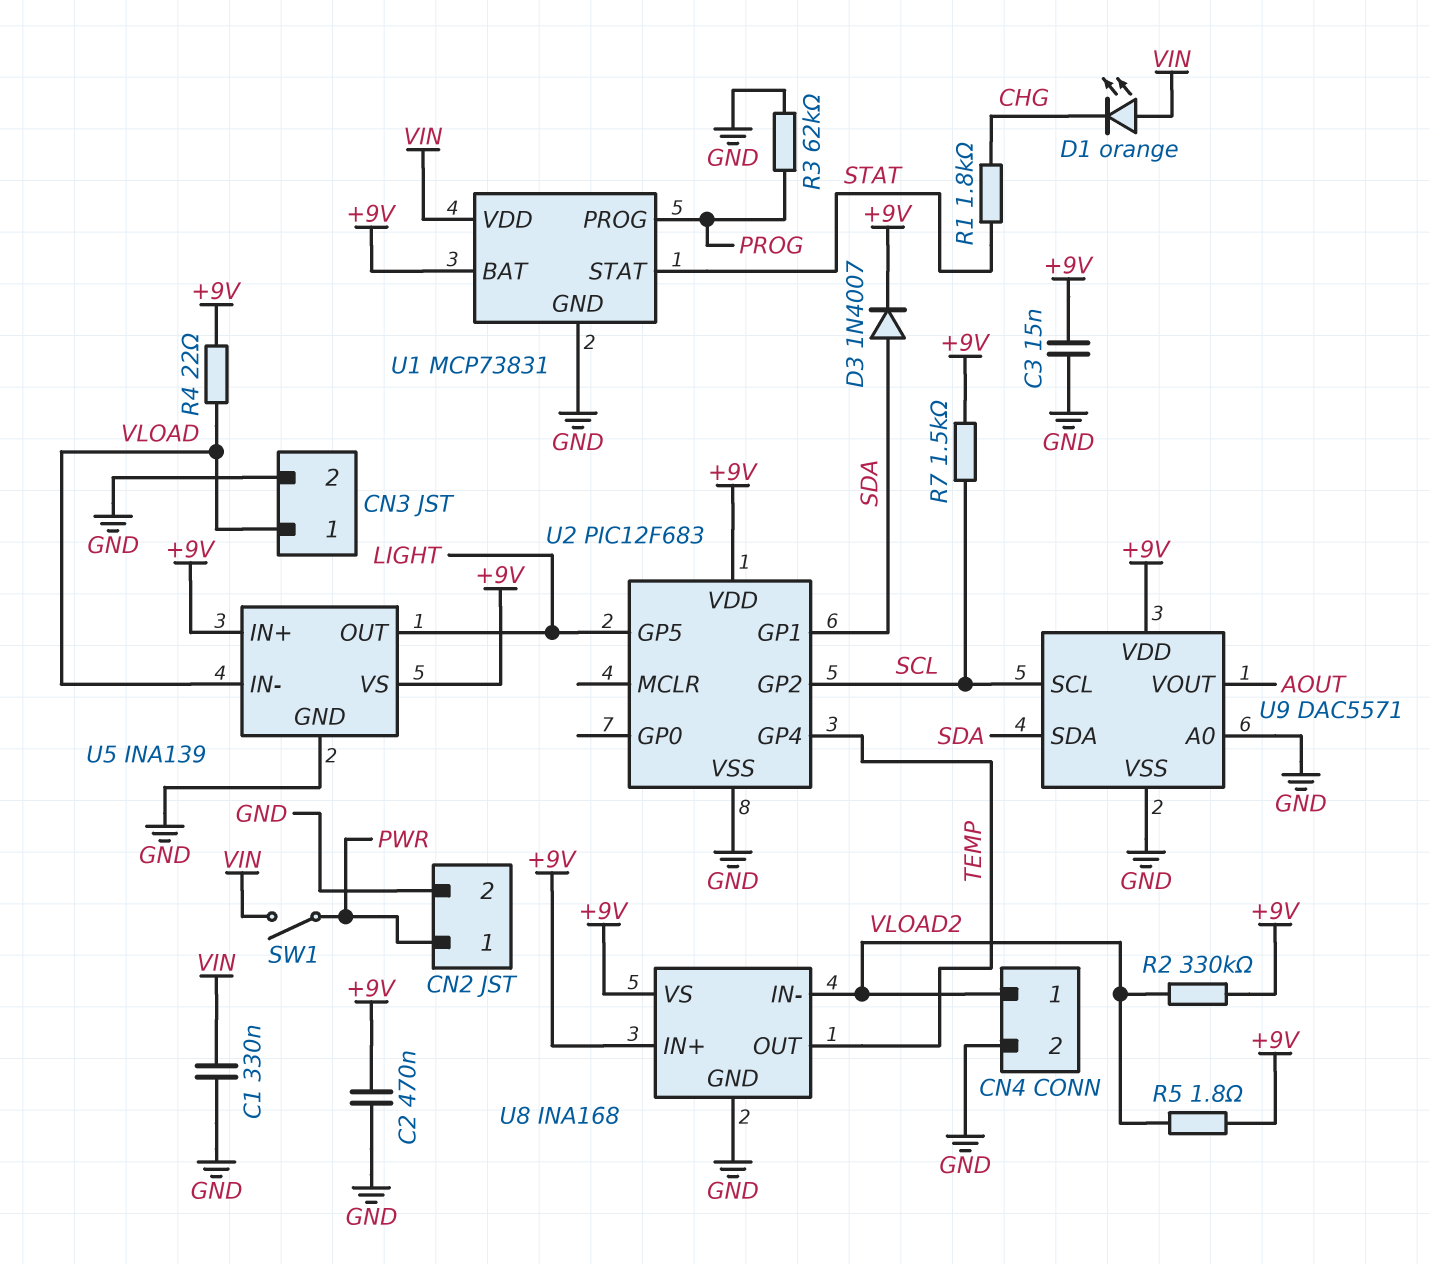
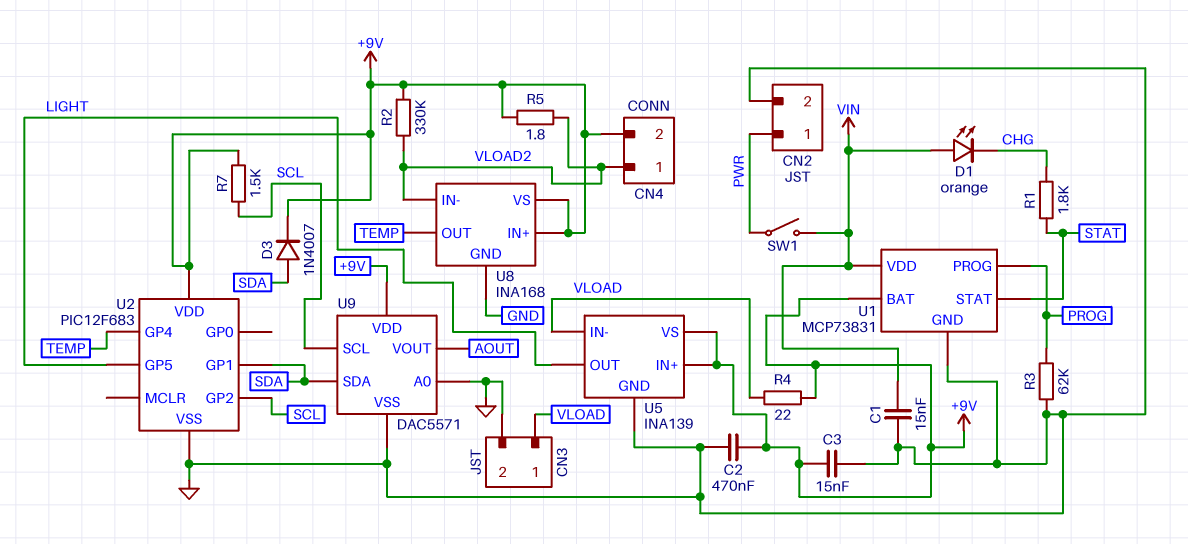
C1: 330nF (GND, VIN) -> 15nF (GND, VIN)
CN4 pin 2: GND -> +9V

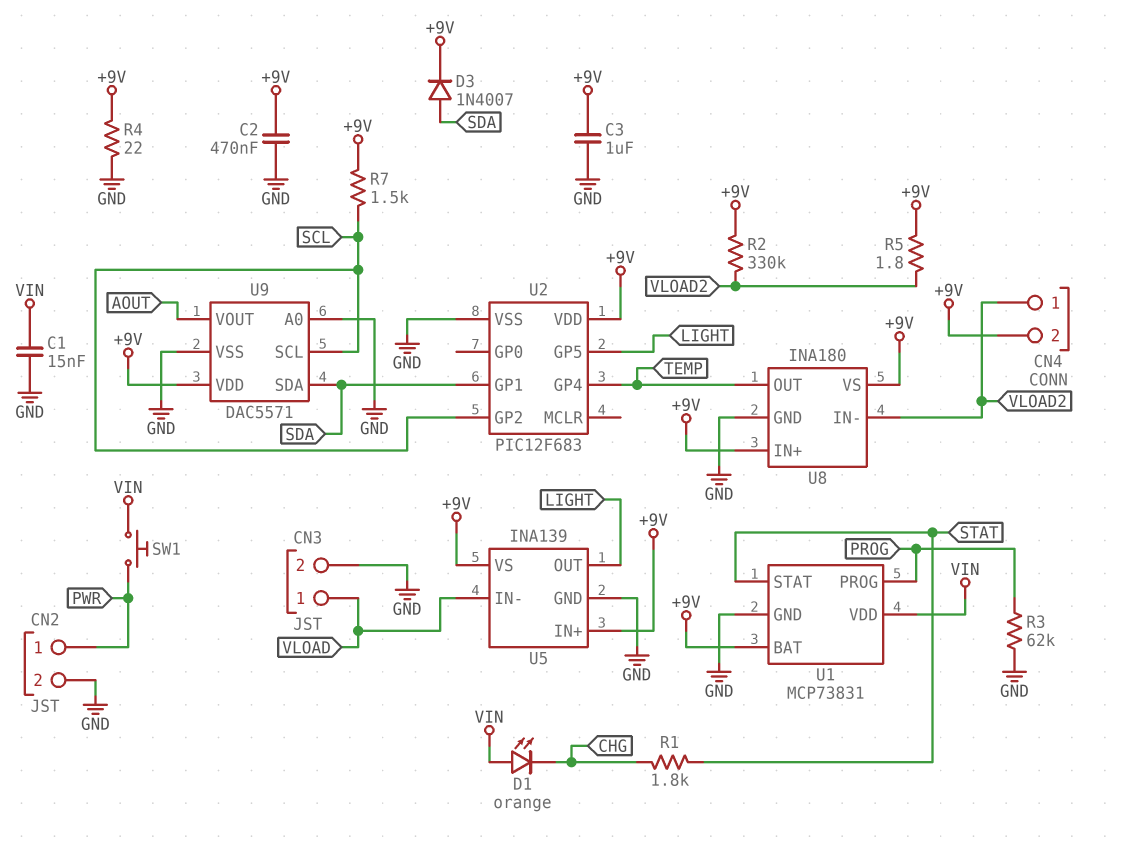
C3: 15nF (+9V, GND) -> 1uF (+9V, GND)
R4: 22 (+9V, VLOAD) -> 22 (+9V, GND)
SW1: switch (PWR, VIN) -> button (PWR, VIN)
U8: INA168 -> INA180

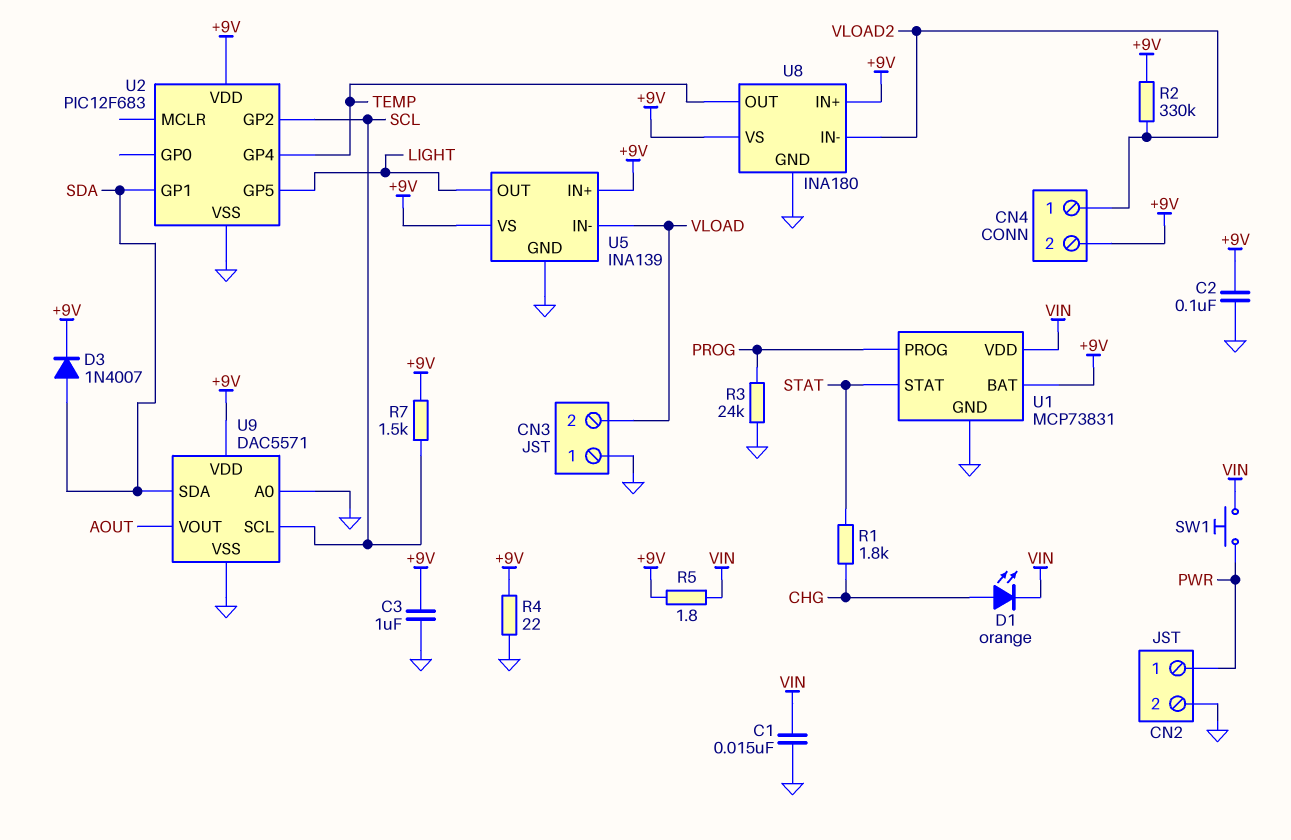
C2: 470nF (+9V, GND) -> 100nF (+9V, GND)
CN3 pin 1: VLOAD -> GND
CN3 pin 2: GND -> VLOAD
D1: LED orange (A VIN, K CHG) -> LED orange (A CHG, K VIN)
R3: 62k (GND, PROG) -> 24k (GND, PROG)
R5: 1.8 (+9V, VLOAD2) -> 1.8 (+9V, VIN)

